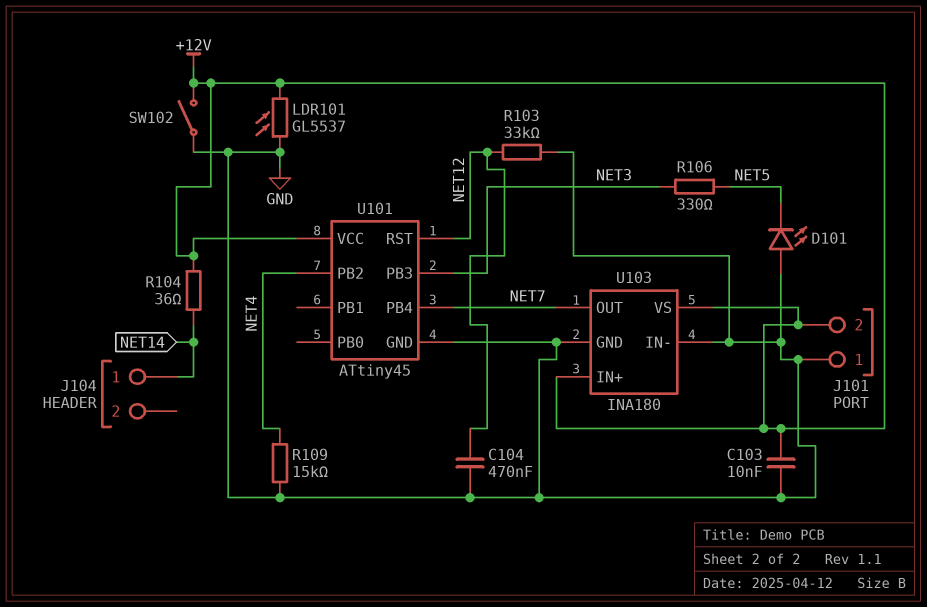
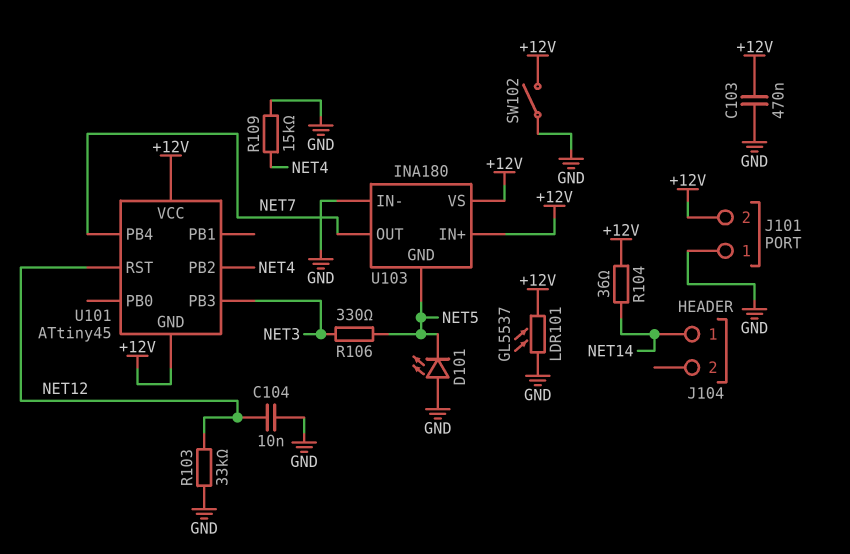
C103: 10nF (+12V, GND) -> 470nF (+12V, GND)
C104: 470nF (GND, NET12) -> 10nF (GND, NET12)
U101 pin GND: GND -> +12V
U103 pin GND: GND -> NET5

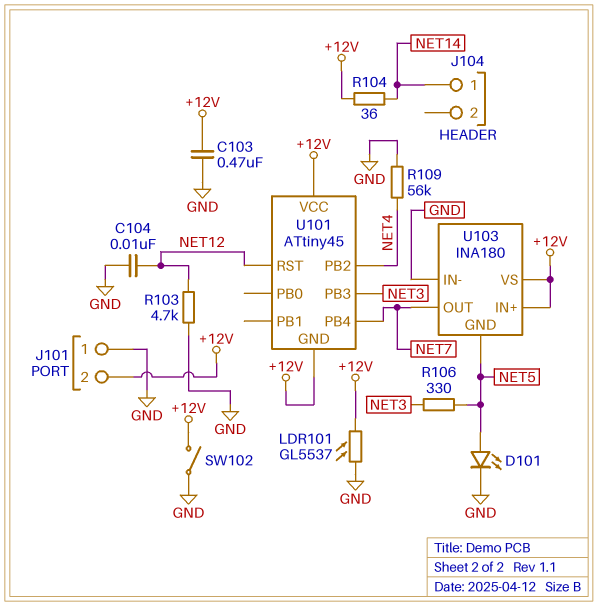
D101: LED (A GND, K NET5) -> LED (A NET5, K GND)
R103: 33k (GND, NET12) -> 4.7k (GND, NET12)
R109: 15k (GND, NET4) -> 56k (GND, NET4)

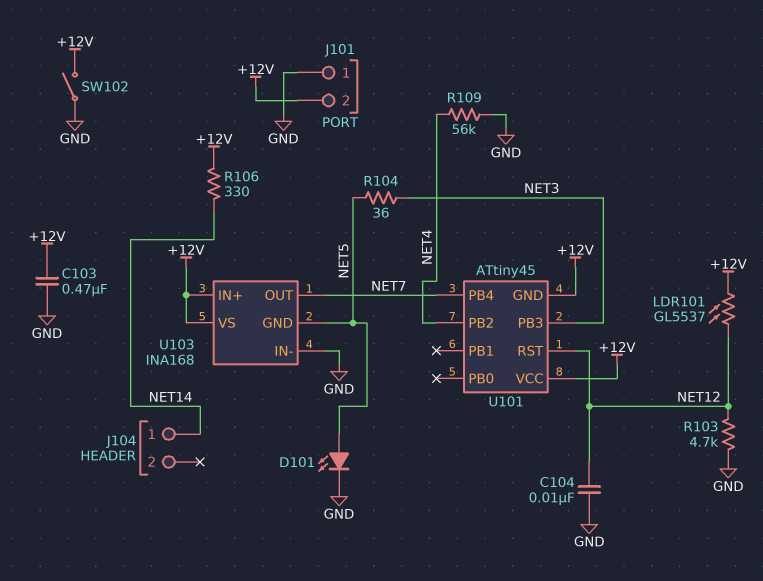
LDR101: GL5537 (+12V, GND) -> GL5537 (+12V, NET12)
R104: 36 (+12V, NET14) -> 36 (NET3, NET5)
R106: 330 (NET3, NET5) -> 330 (+12V, NET14)
U103: INA180 -> INA168

